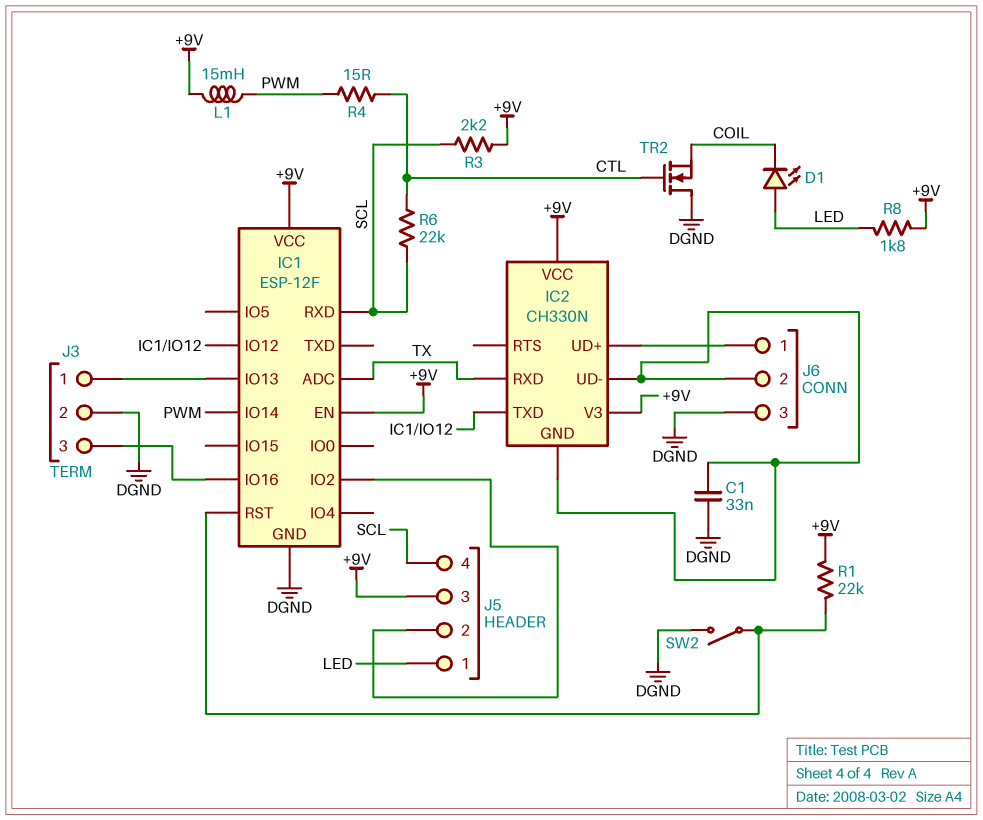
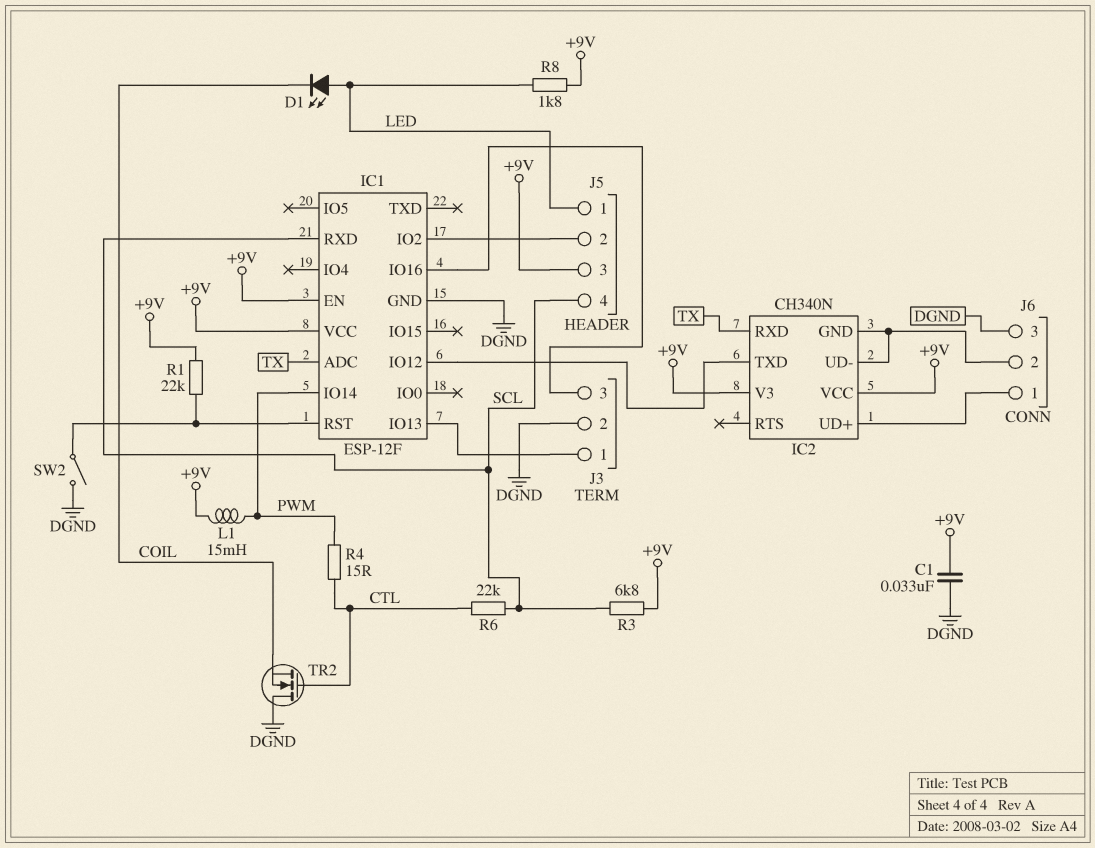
C1: 33nF (DGND, IC2/GND) -> 33nF (+9V, DGND)
IC2: CH330N -> CH340N
R3: 2.2k (+9V, SCL) -> 6.8k (+9V, SCL)

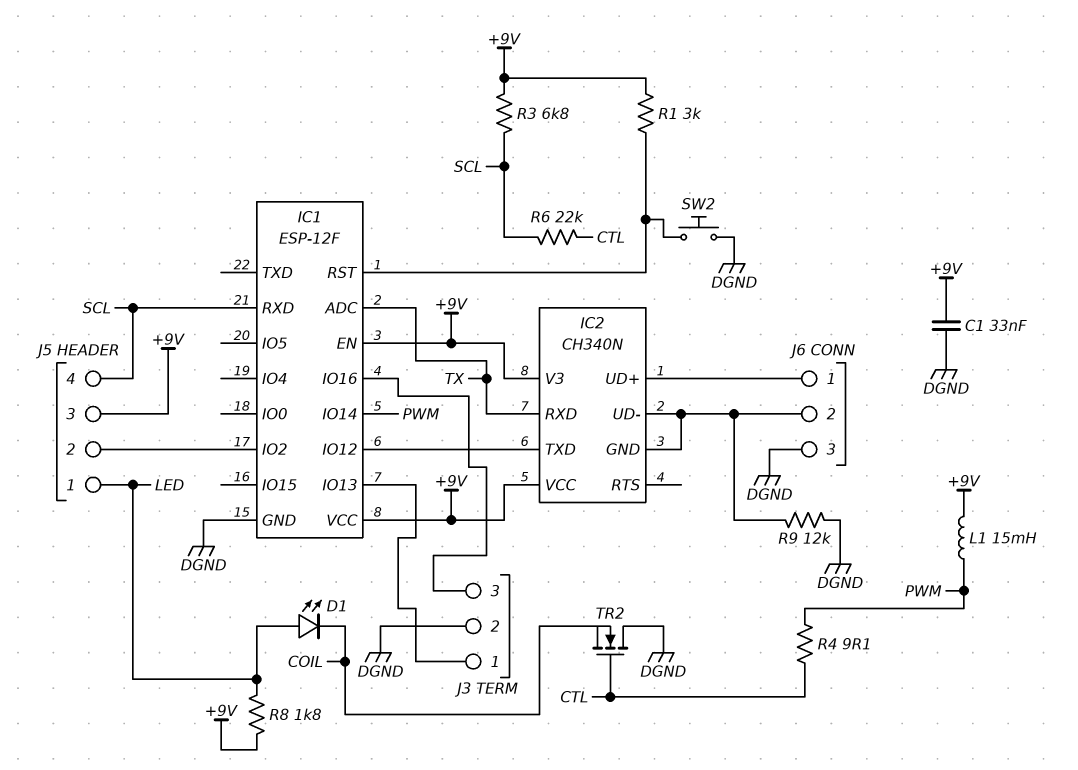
R1: 22k (+9V, IC1/RST) -> 3k (+9V, IC1/RST)
R4: 15 (CTL, PWM) -> 9.1 (CTL, PWM)
R9: none -> 12k (DGND, IC2/GND)
SW2: switch (DGND, IC1/RST) -> button (DGND, IC1/RST)

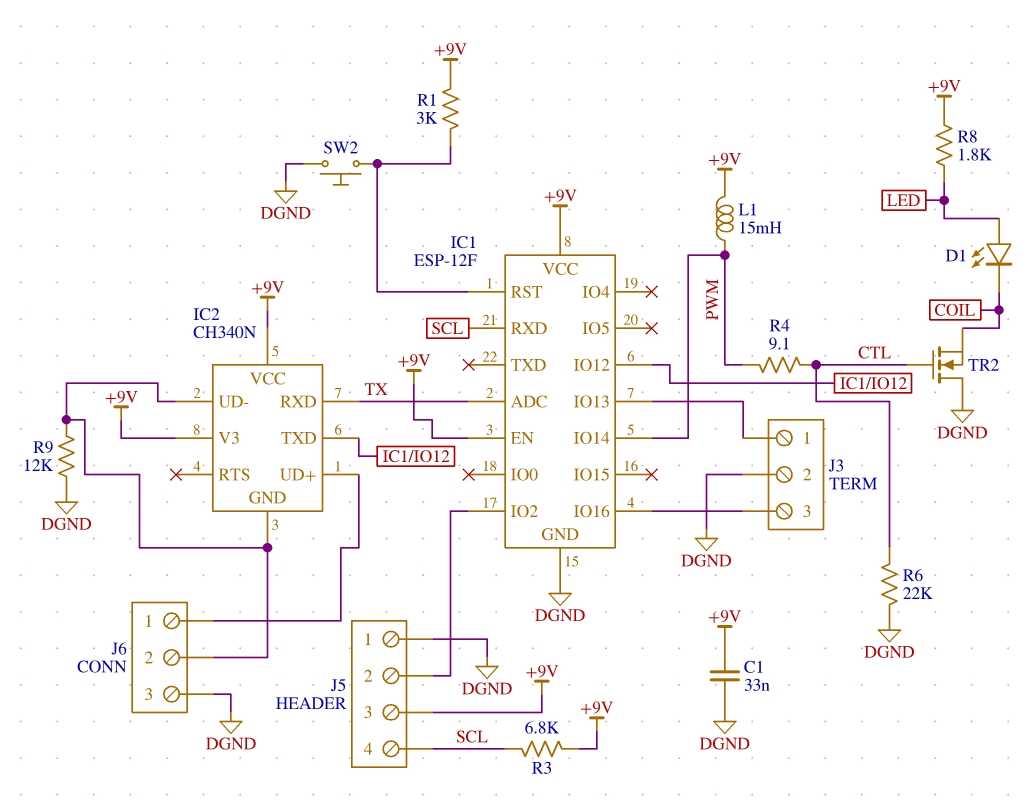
J5 pin 1: LED -> DGND
R6: 22k (CTL, SCL) -> 22k (CTL, DGND)

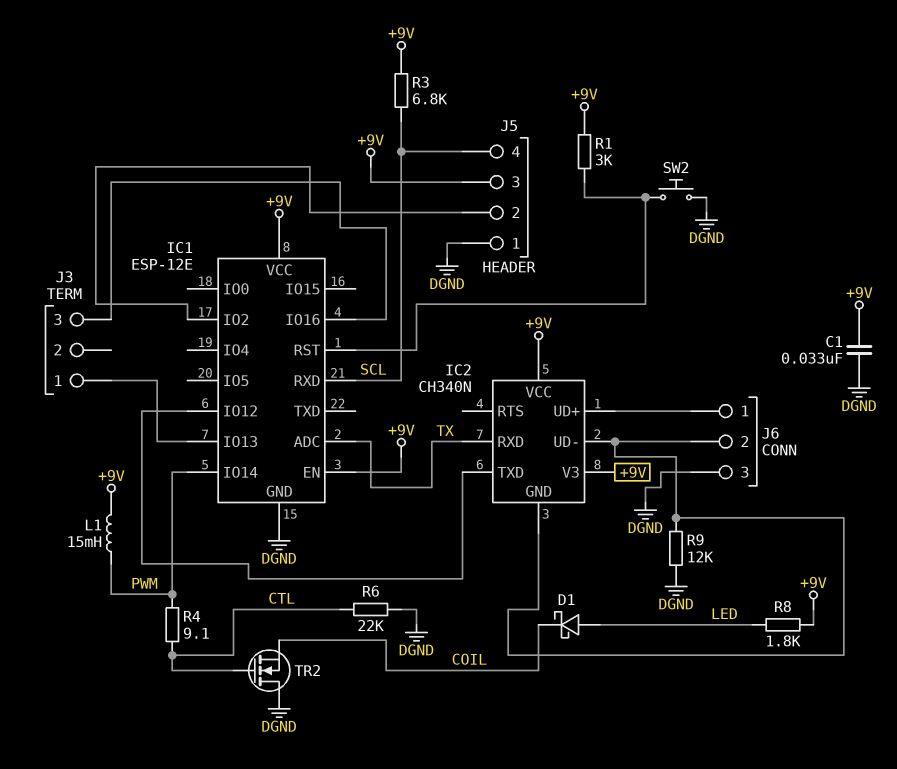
D1: LED (A LED, K COIL) -> schottky (A LED, K COIL)
IC1: ESP-12F -> ESP-12E
J3 pin 2: DGND -> none

